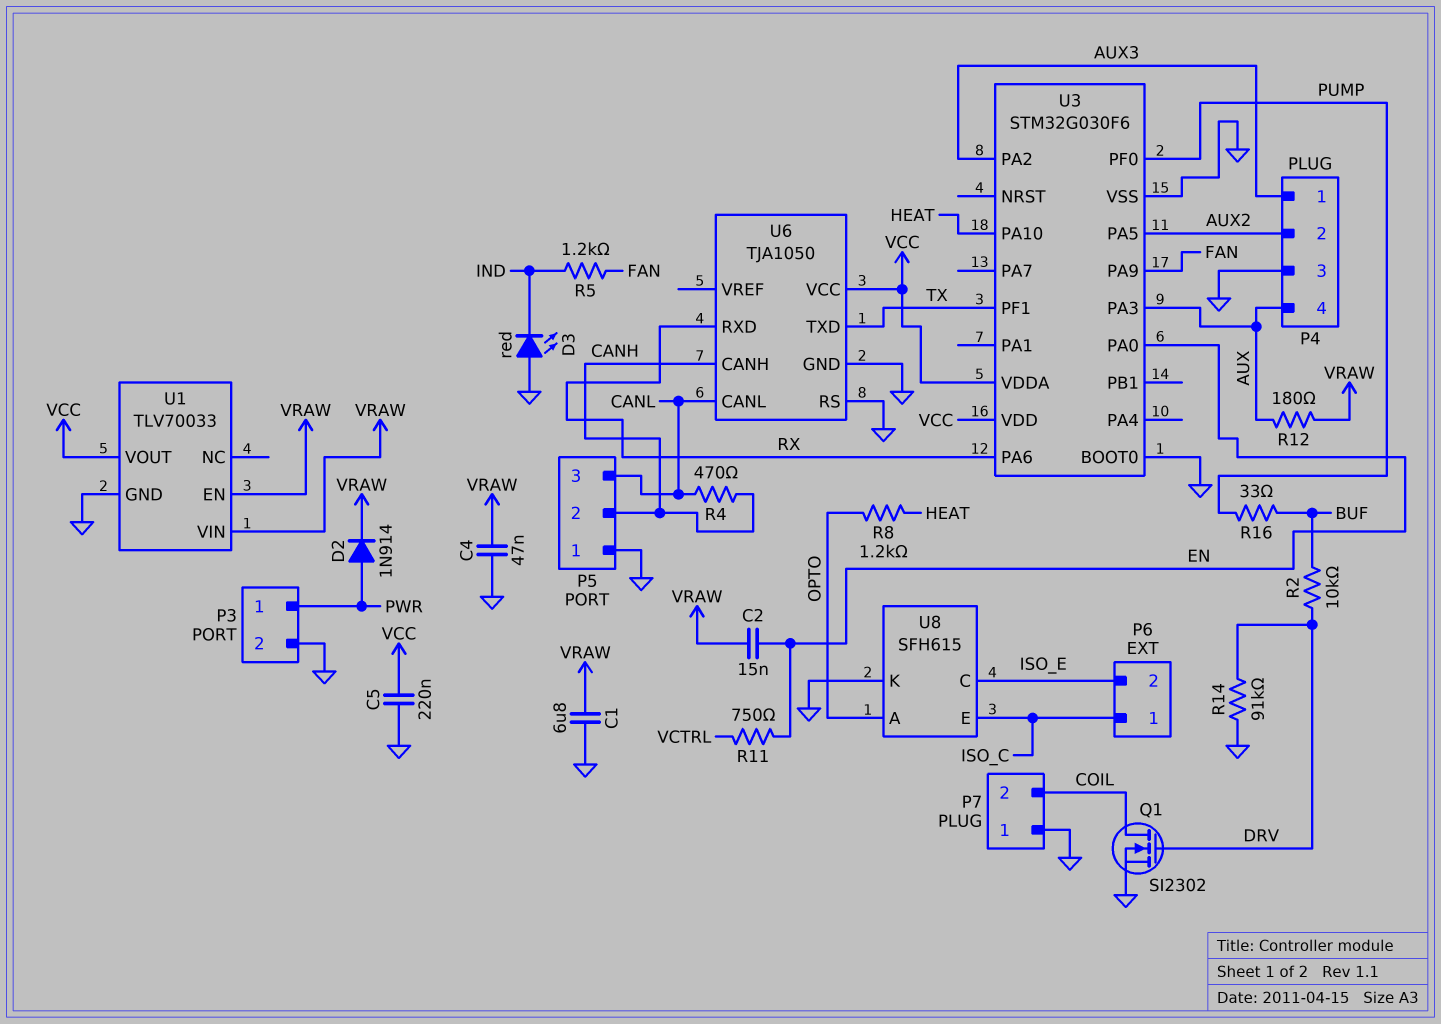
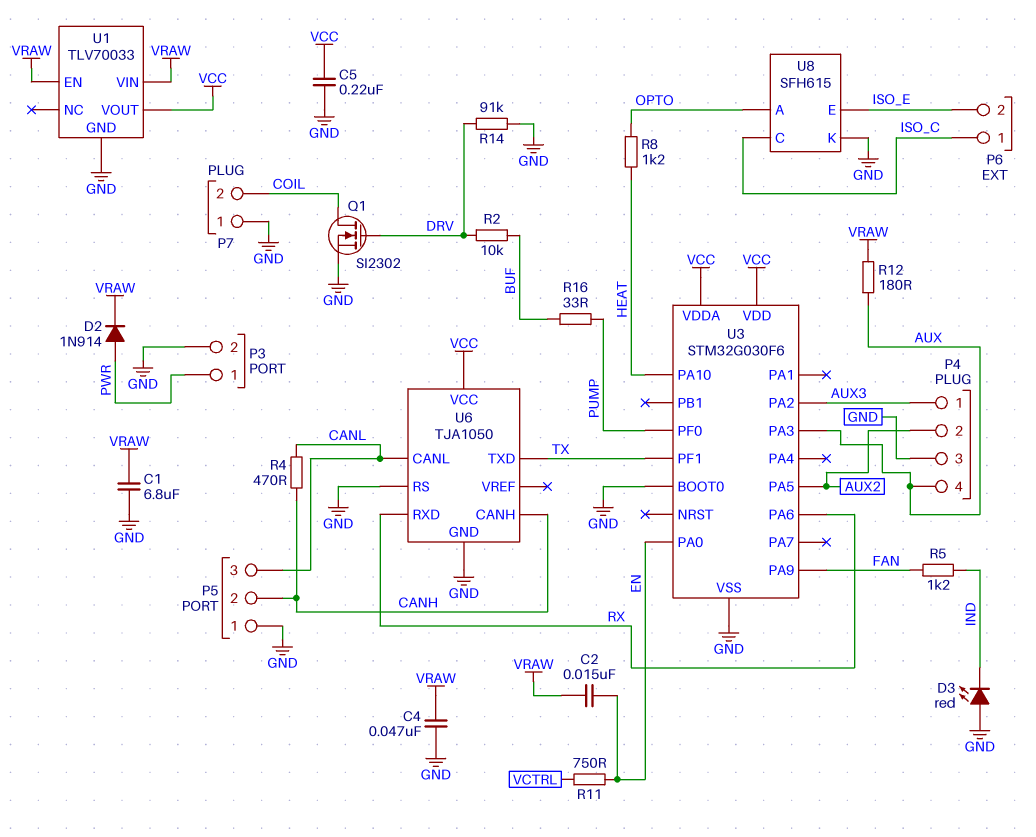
U8 pin C: ISO_E -> ISO_C
U8 pin E: ISO_C -> ISO_E

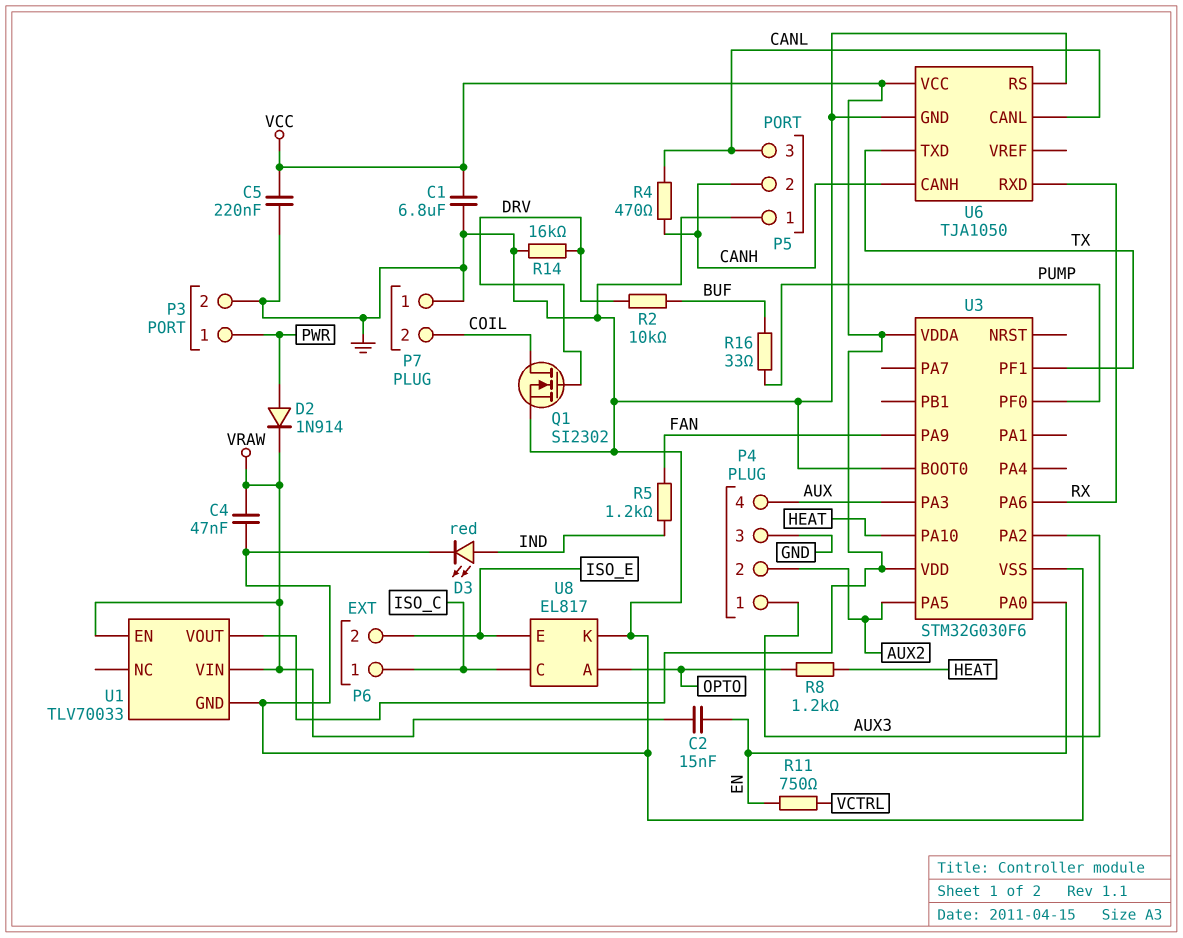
C1: 6.8uF (GND, VRAW) -> 6.8uF (GND, VCC)
D3: LED red (A GND, K IND) -> LED red (A IND, K GND)
R12: 180 (AUX, VRAW) -> none
R14: 91k (DRV, GND) -> 16k (DRV, GND)
U8: SFH615 -> EL817

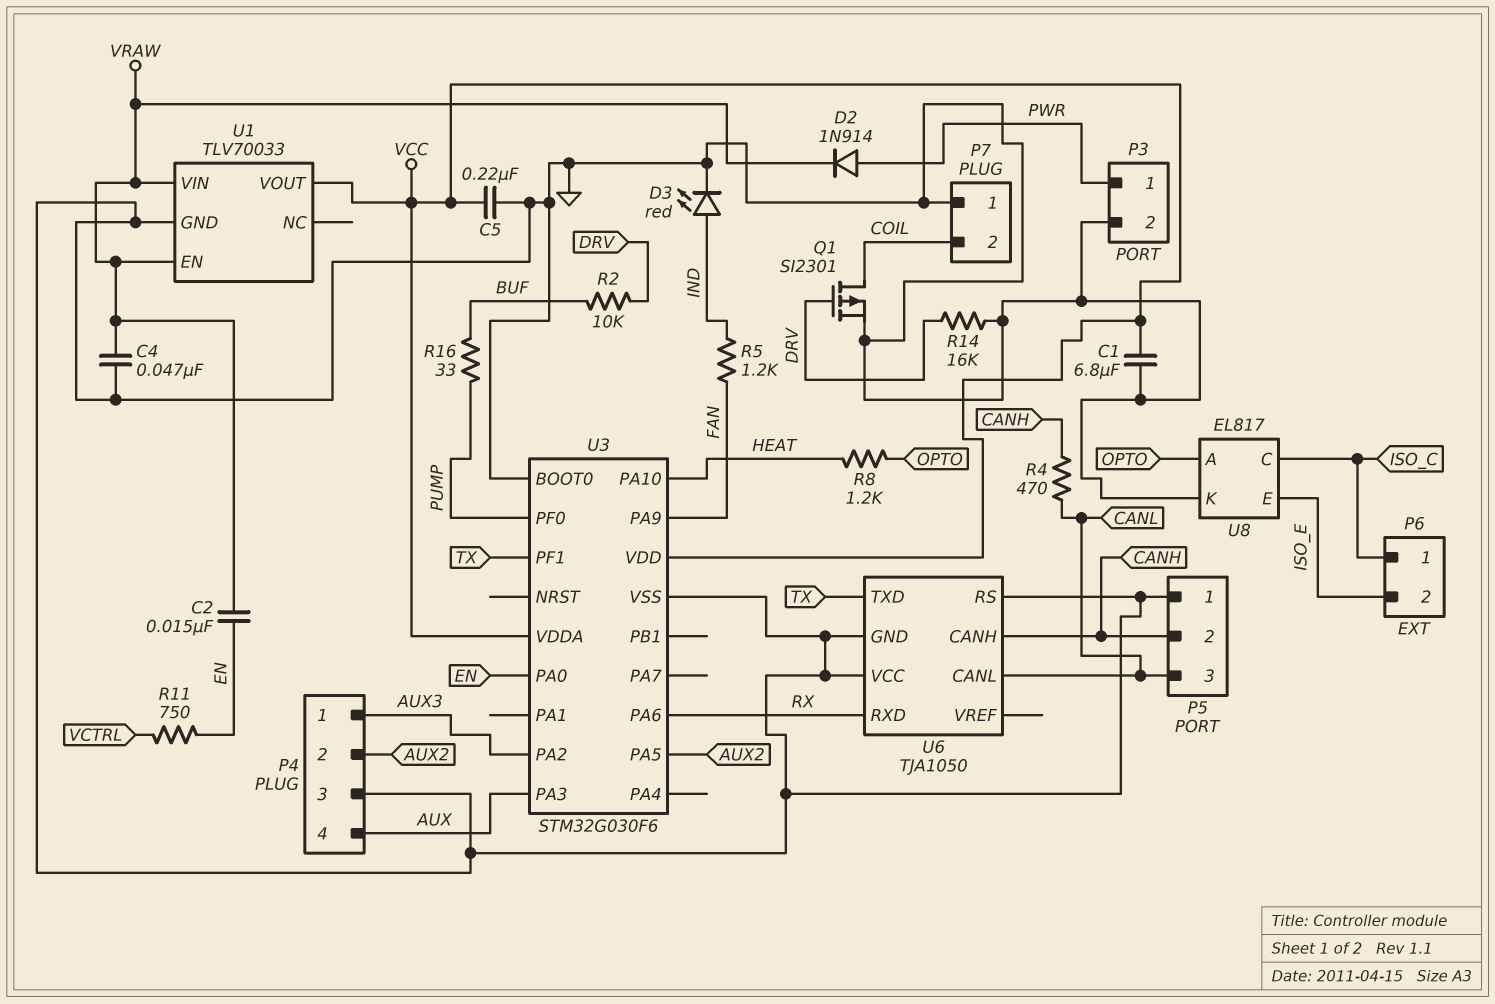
Q1: NMOS SI2302 (G DRV, D COIL, S GND) -> PMOS SI2301 (G DRV, D COIL, S GND)
U6 pin VCC: VCC -> GND

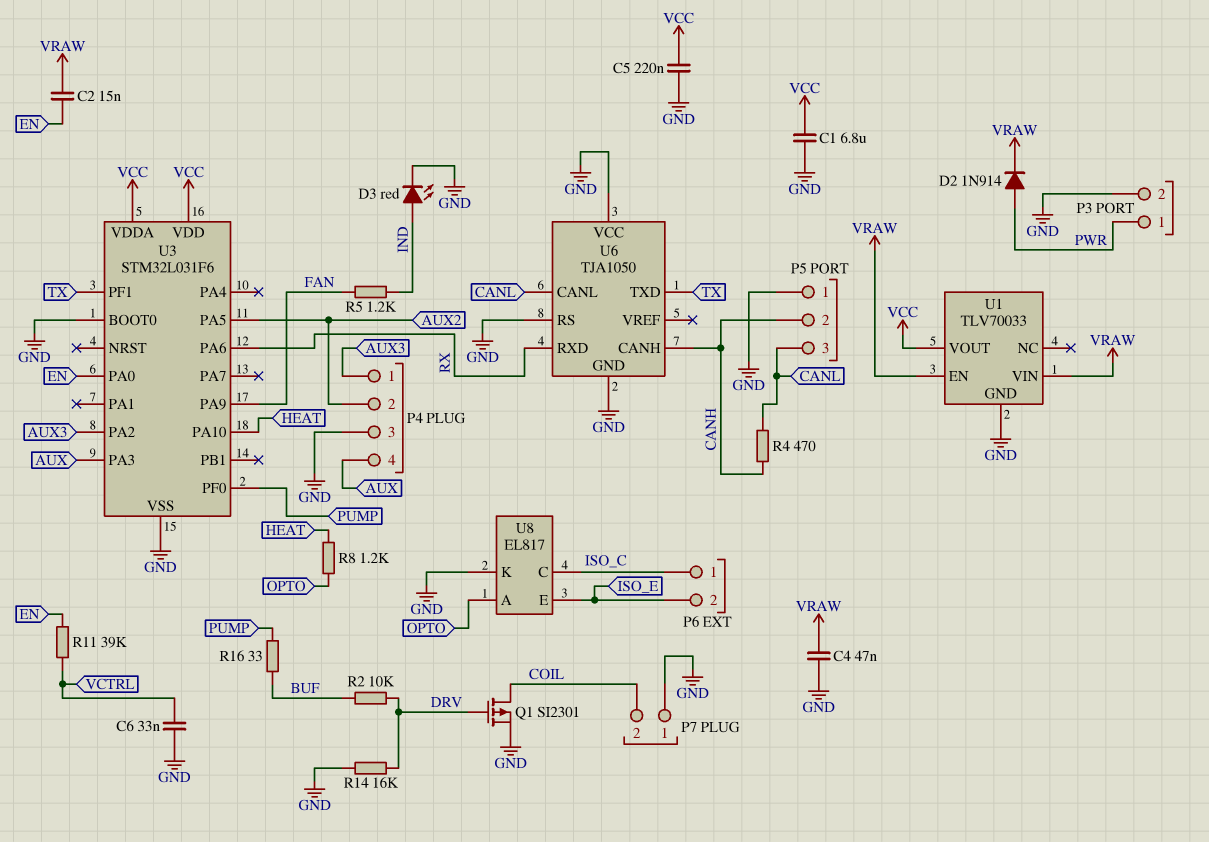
C6: none -> 33nF (GND, VCTRL)
R11: 750 (EN, VCTRL) -> 39k (EN, VCTRL)
U3: STM32G030F6 -> STM32L031F6

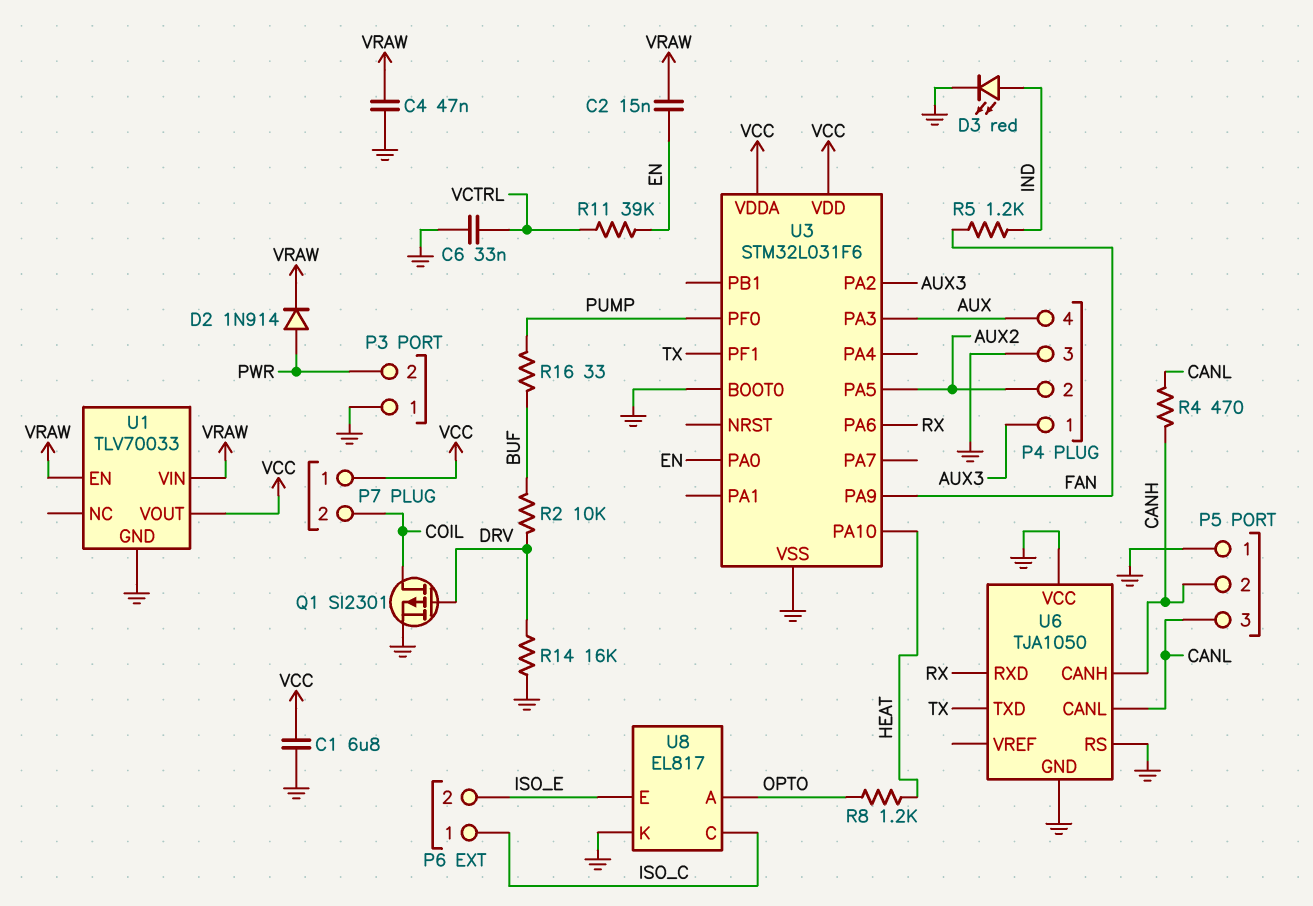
C5: 220nF (GND, VCC) -> none
P3 pin 1: PWR -> GND
P3 pin 2: GND -> PWR
P7 pin 1: GND -> VCC

